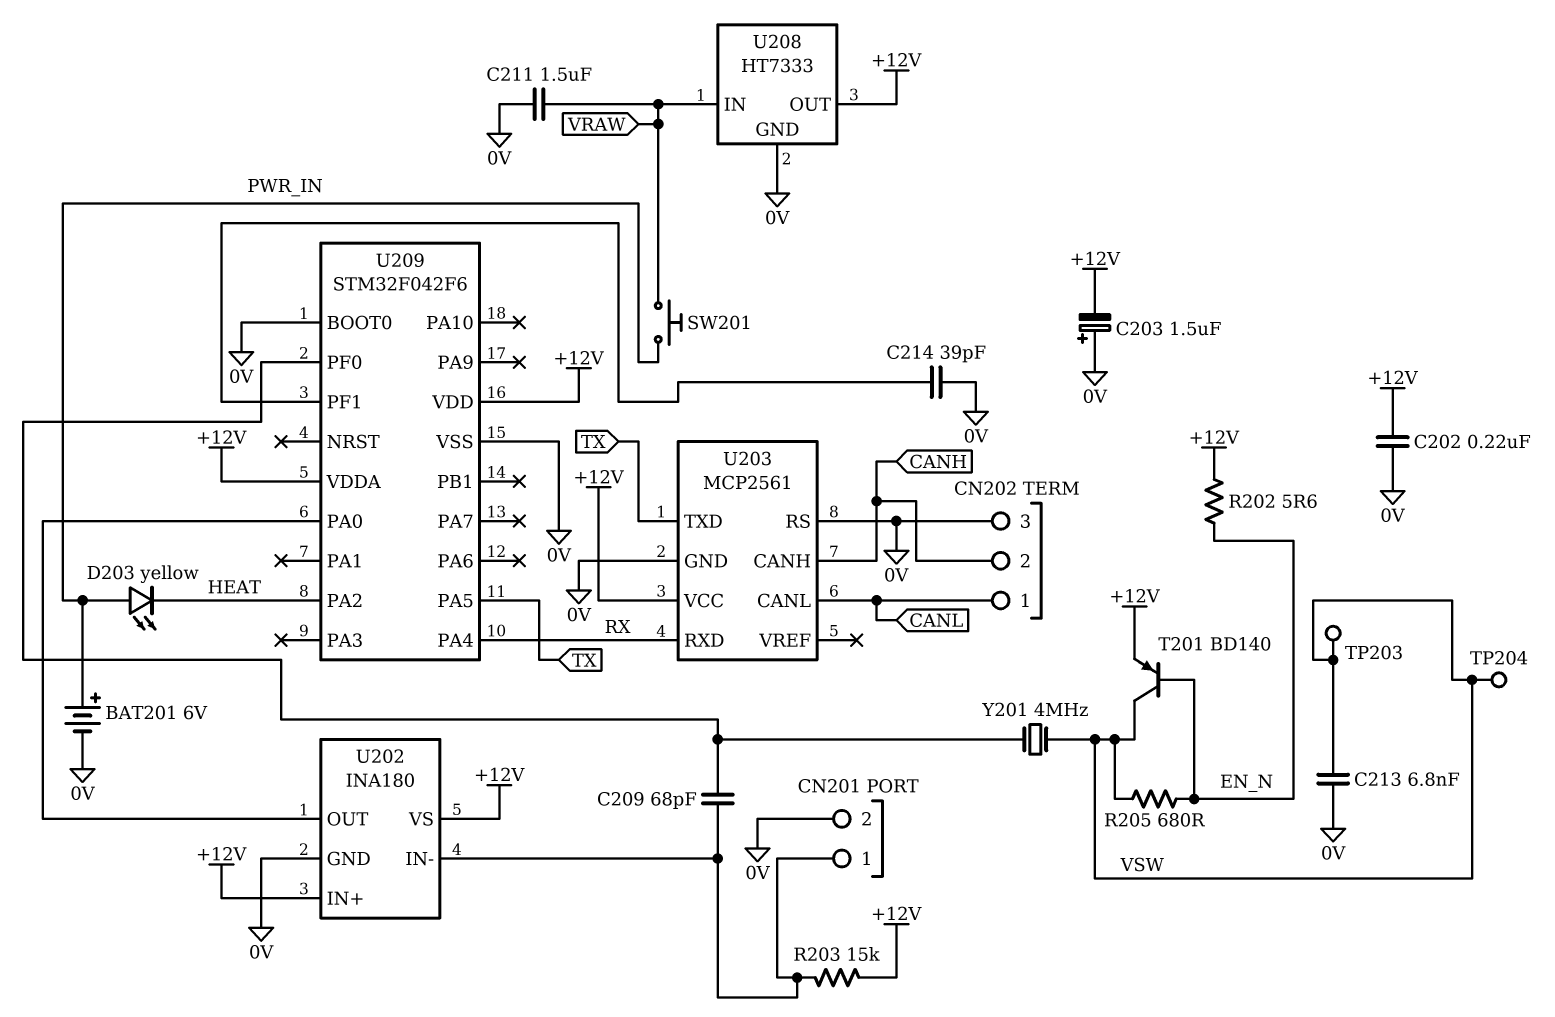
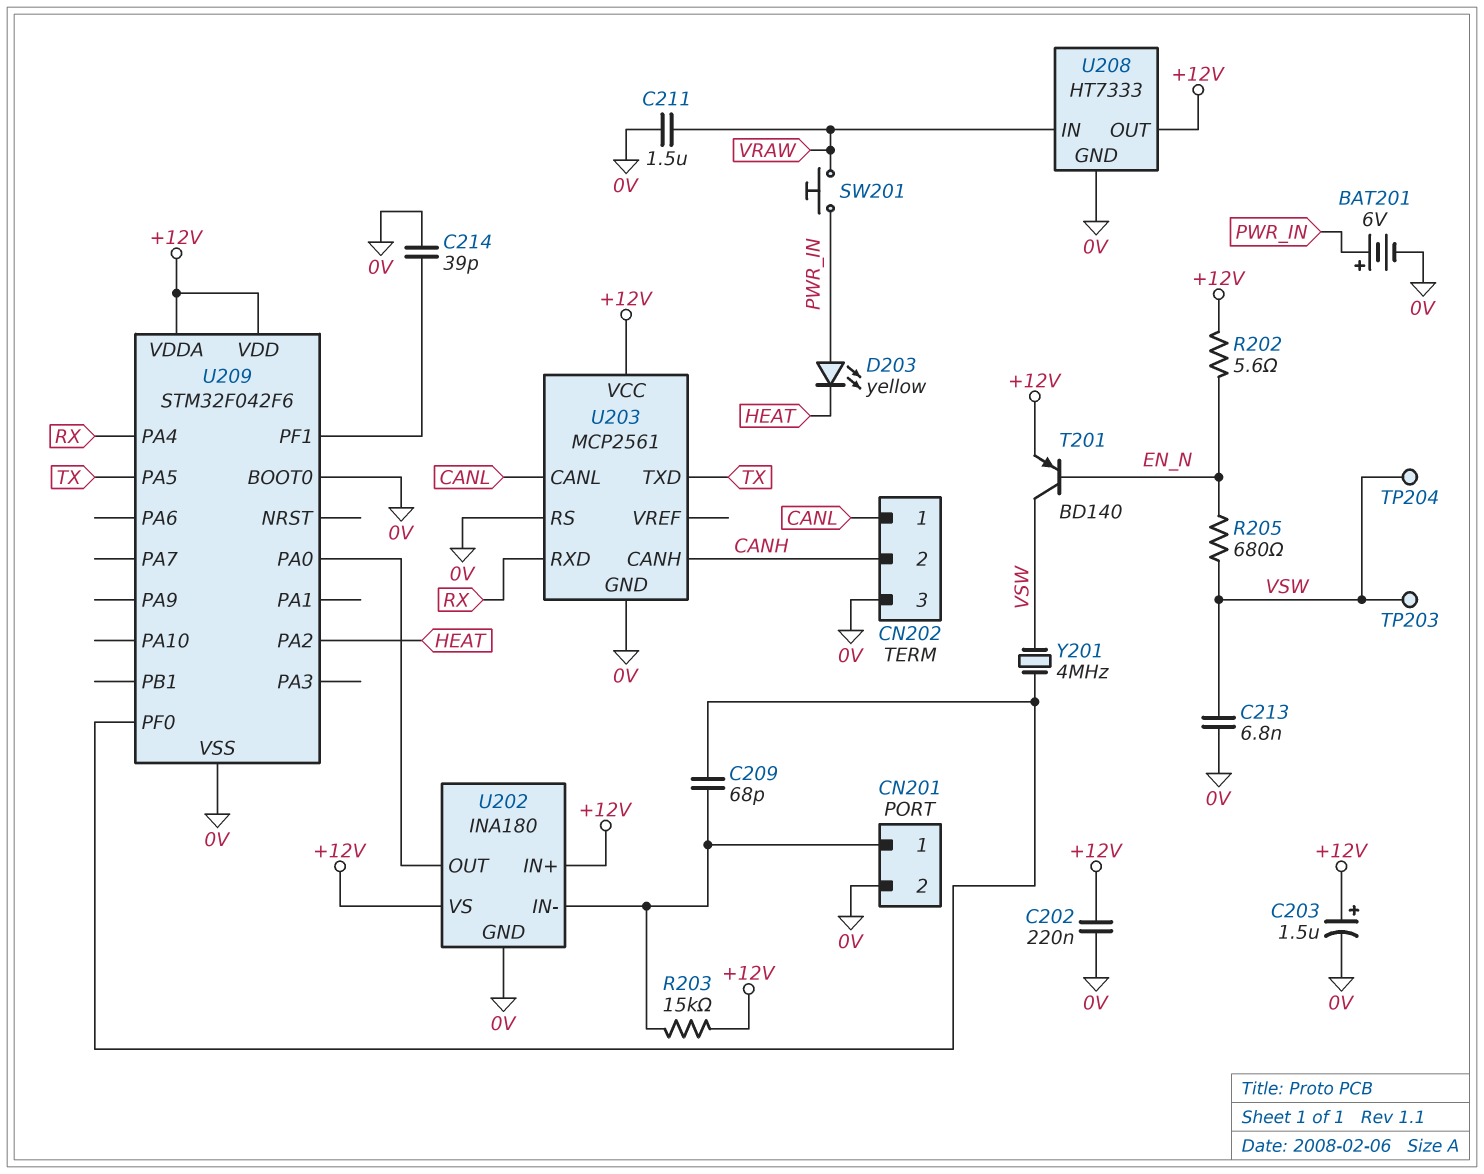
C203: 1.5uF (plus 0V, minus +12V) -> 1.5uF (plus +12V, minus 0V)

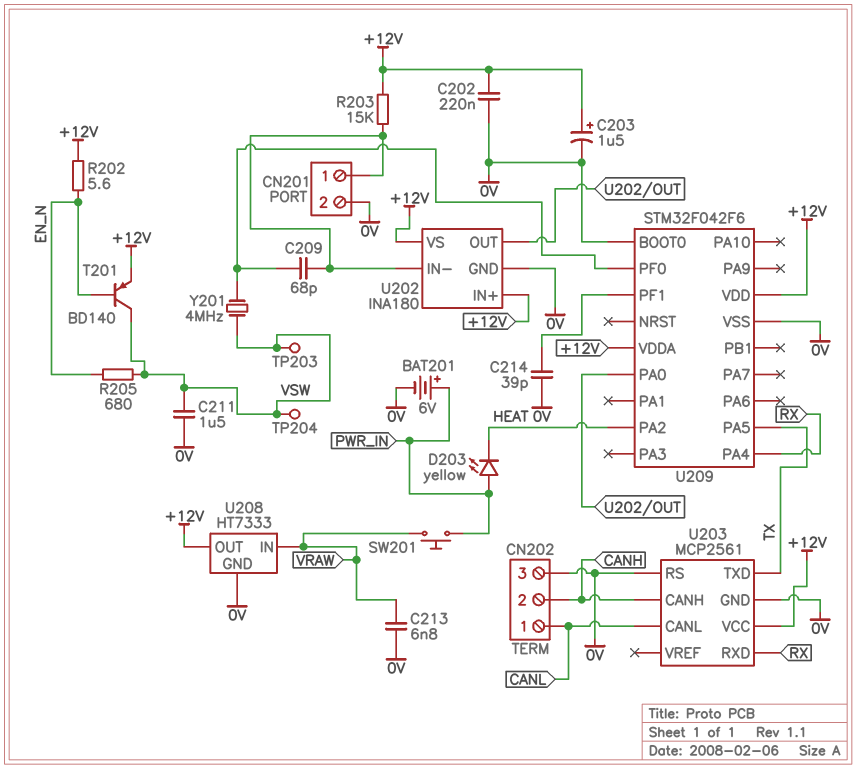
C211: 1.5uF (0V, VRAW) -> 1.5uF (0V, VSW)
C213: 6.8nF (0V, VSW) -> 6.8nF (0V, VRAW)

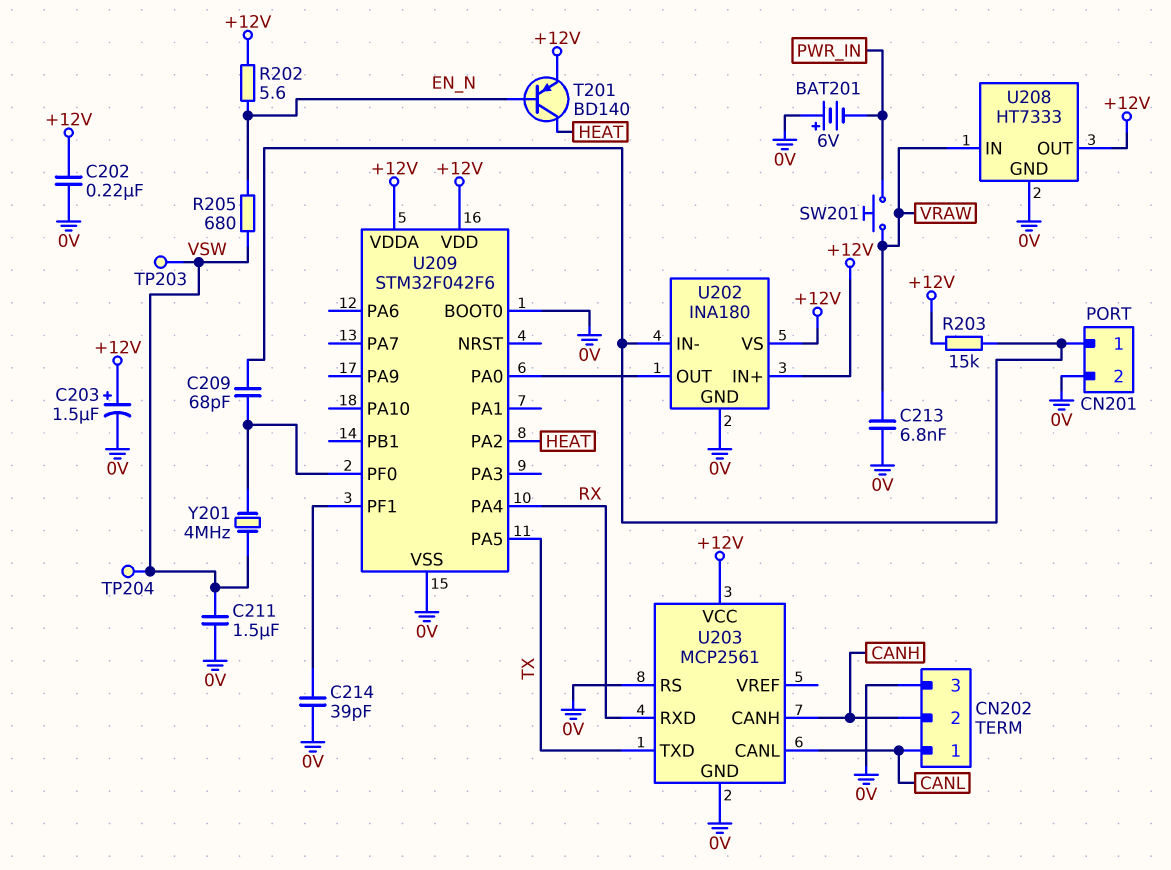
BAT201: 6V (plus PWR_IN, minus 0V) -> 6V (plus 0V, minus PWR_IN)
D203: LED yellow (A PWR_IN, K HEAT) -> none
T201: PNP BD140 (B EN_N, C VSW, E +12V) -> PNP BD140 (B EN_N, C HEAT, E +12V)

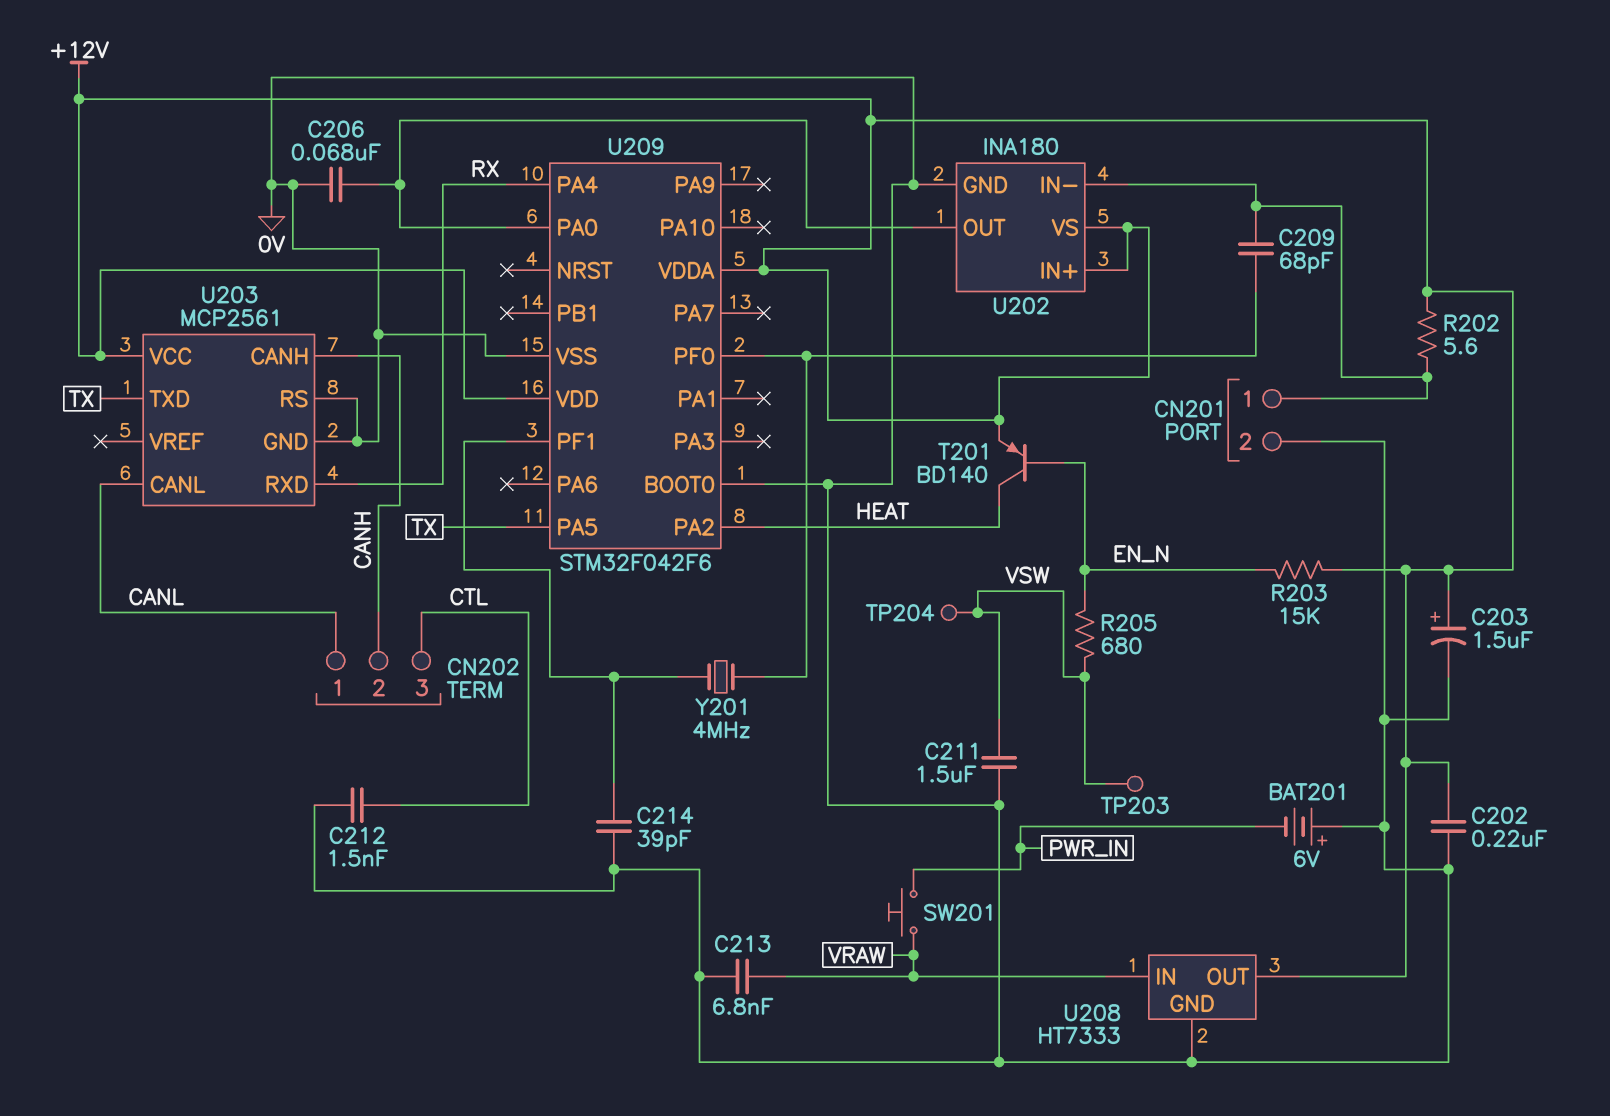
C206: none -> 68nF (0V, U202/OUT)
C212: none -> 1.5nF (0V, CTL)
CN202 pin 3: 0V -> CTL
R202: 5.6 (+12V, EN_N) -> 5.6 (+12V, CN201/1)
R203: 15k (+12V, CN201/1) -> 15k (+12V, EN_N)
Y201: 4MHz (U209/PF0, VSW) -> 4MHz (U209/PF0, U209/PF1)

